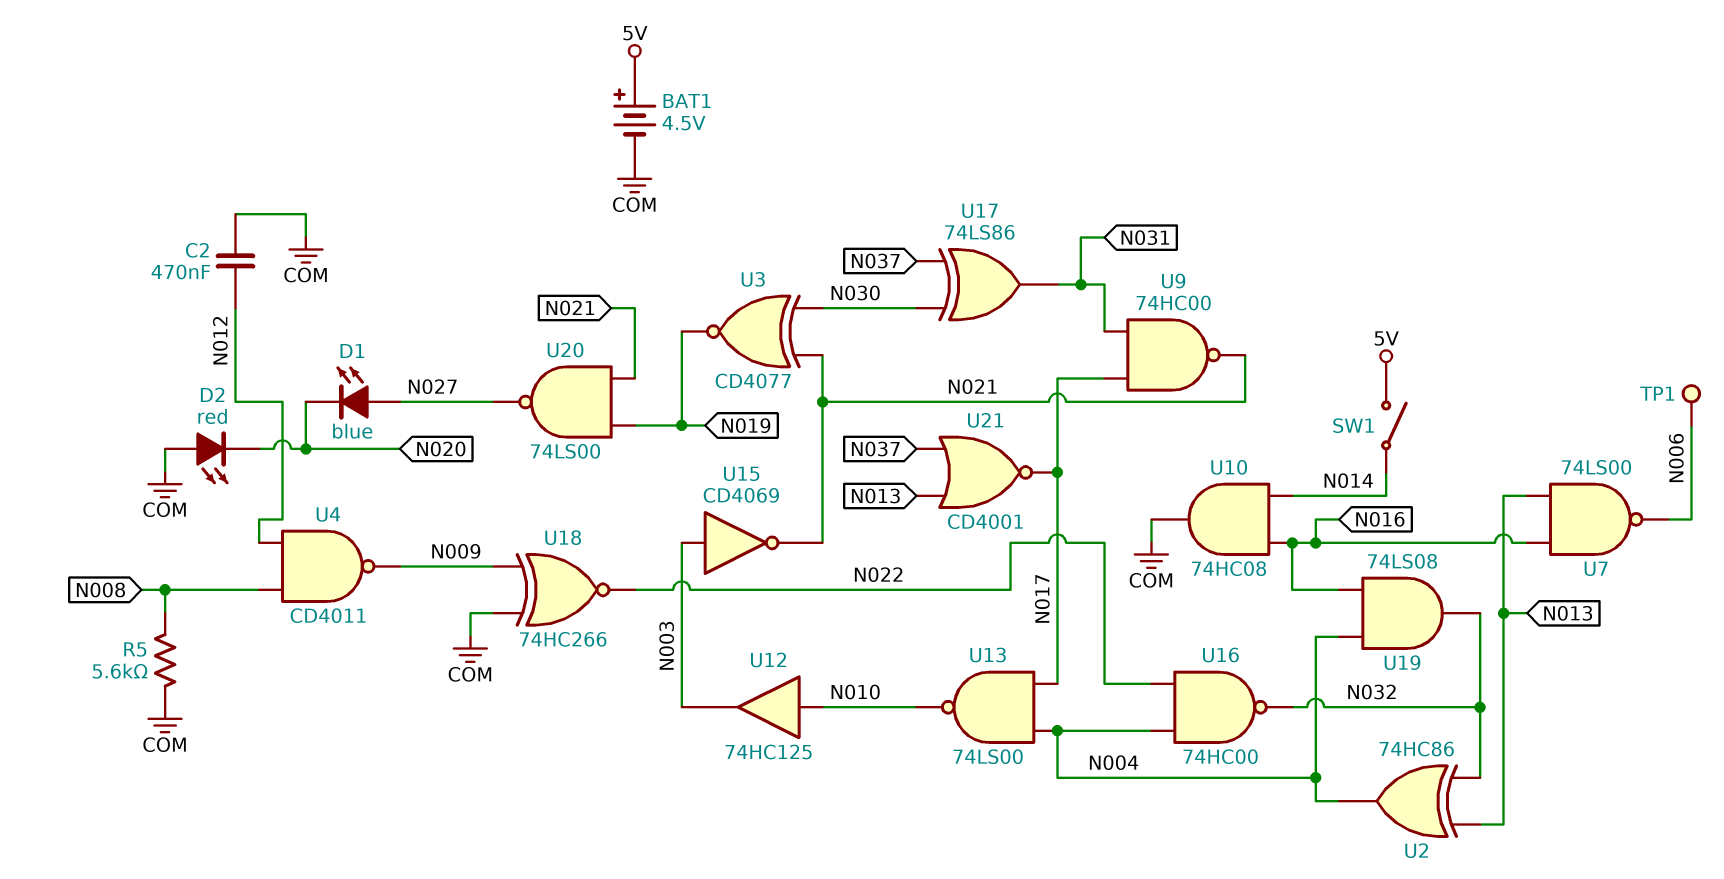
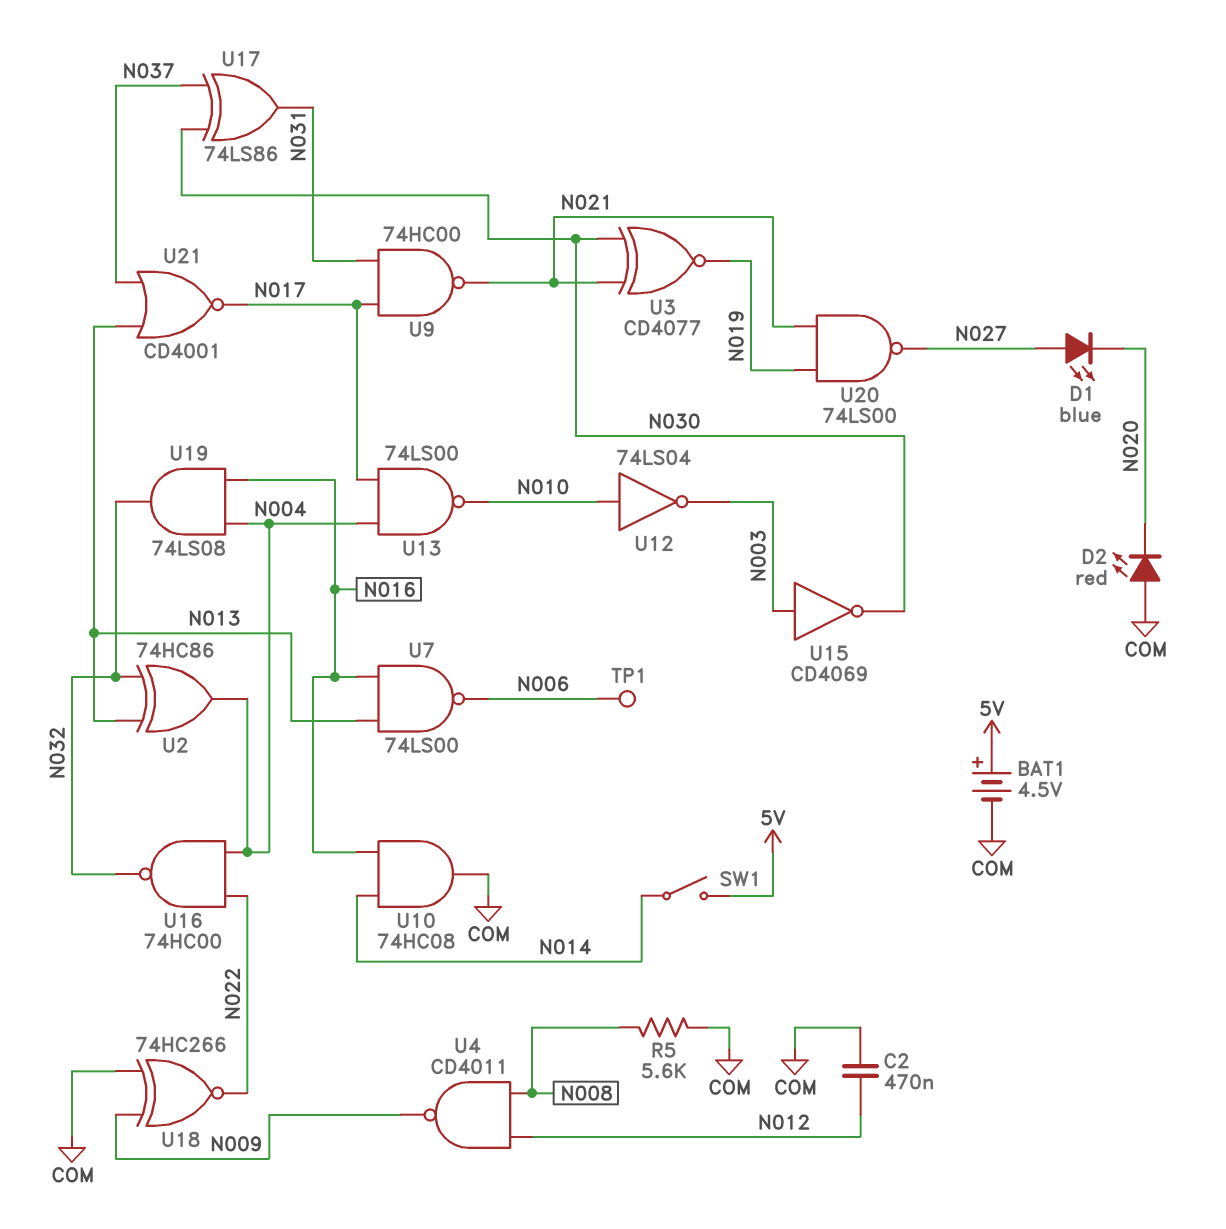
U12: buffer 74HC125 (in N010, out N003) -> NOT 74LS04 (in N010, out N003)
U15: NOT CD4069 (in N003, out N021) -> NOT CD4069 (in N003, out N030)

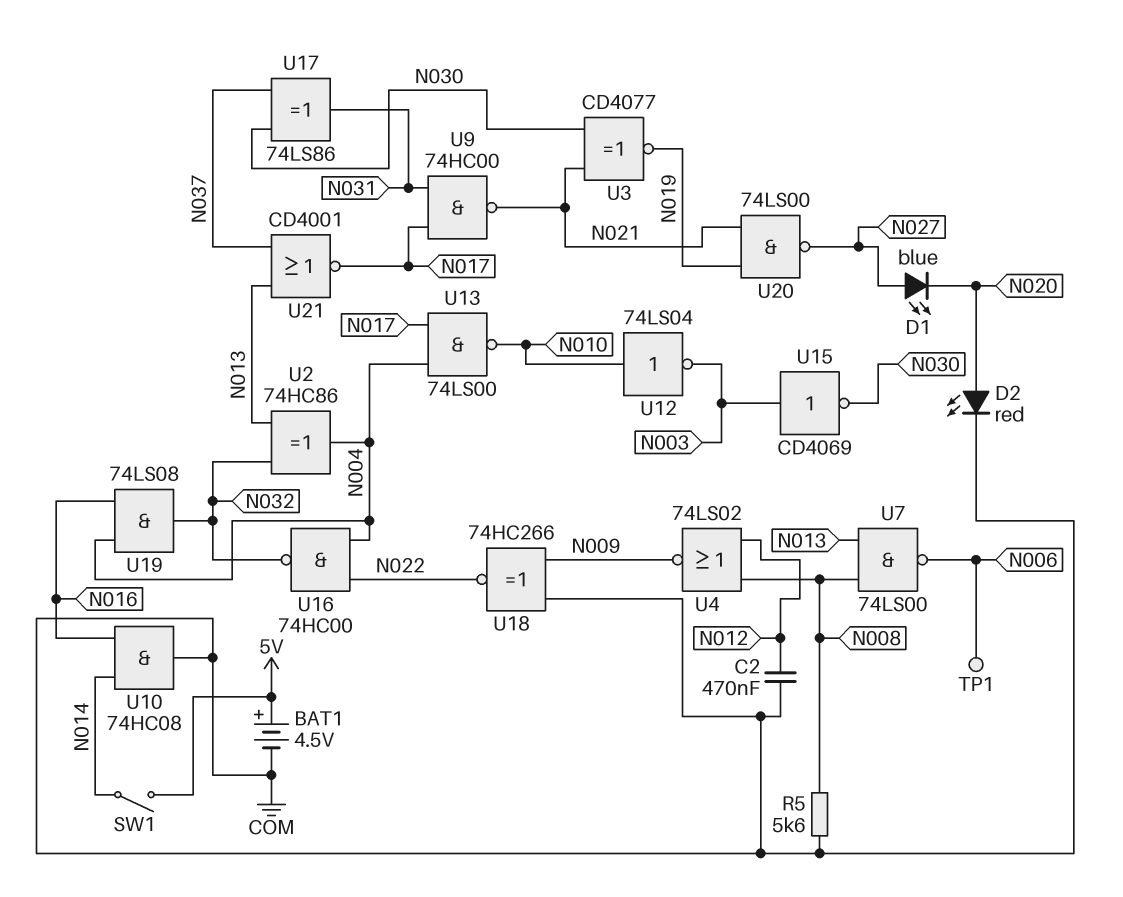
D2: LED red (A COM, K N020) -> LED red (A N020, K COM)
U4: NAND CD4011 (in N008, in N012, out N009) -> NOR 74LS02 (in N008, in N012, out N009)
U7: NAND 74LS00 (in N013, in N016, out N006) -> NAND 74LS00 (in N008, in N013, out N006)

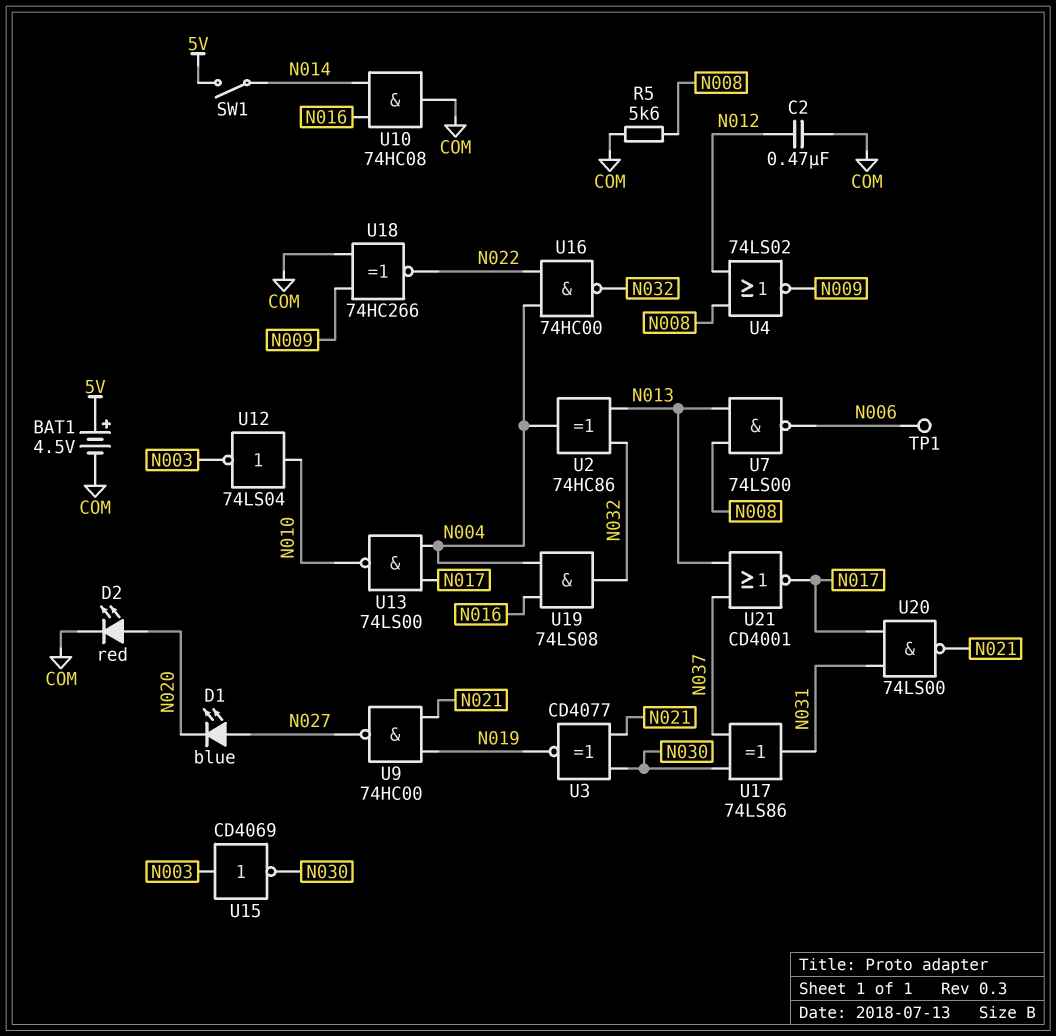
U9: NAND 74HC00 (in N017, in N031, out N021) -> NAND 74HC00 (in N019, in N021, out N027)
U20: NAND 74LS00 (in N019, in N021, out N027) -> NAND 74LS00 (in N017, in N031, out N021)

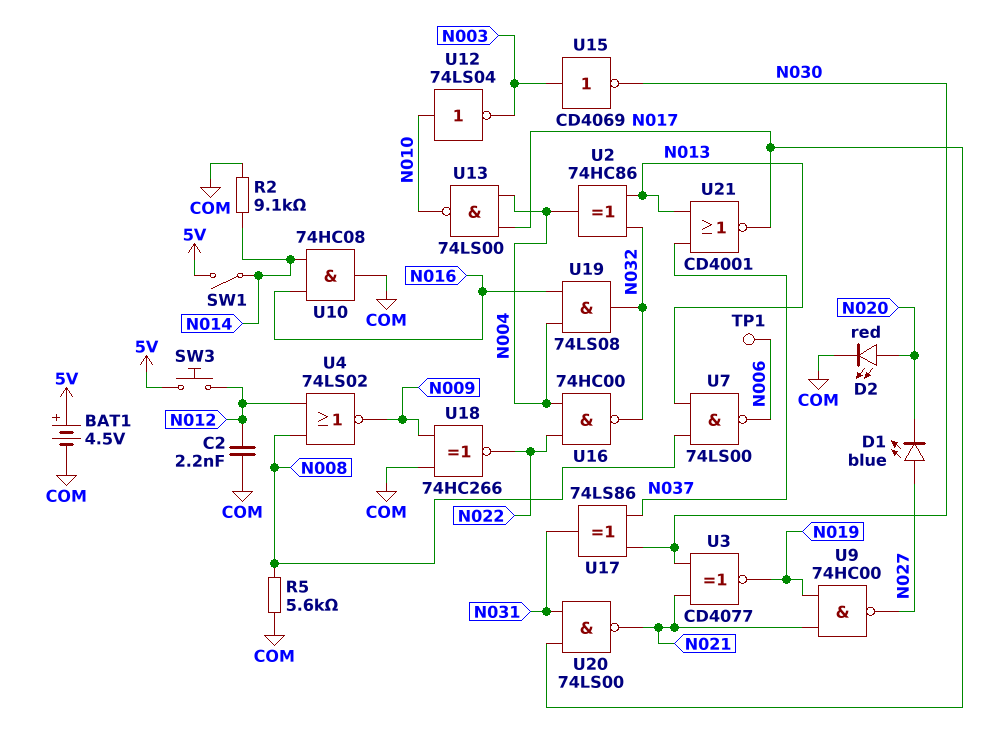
C2: 470nF (COM, N012) -> 2.2nF (COM, N012)
R2: none -> 9.1k (COM, N014)
SW3: none -> button (5V, N012)

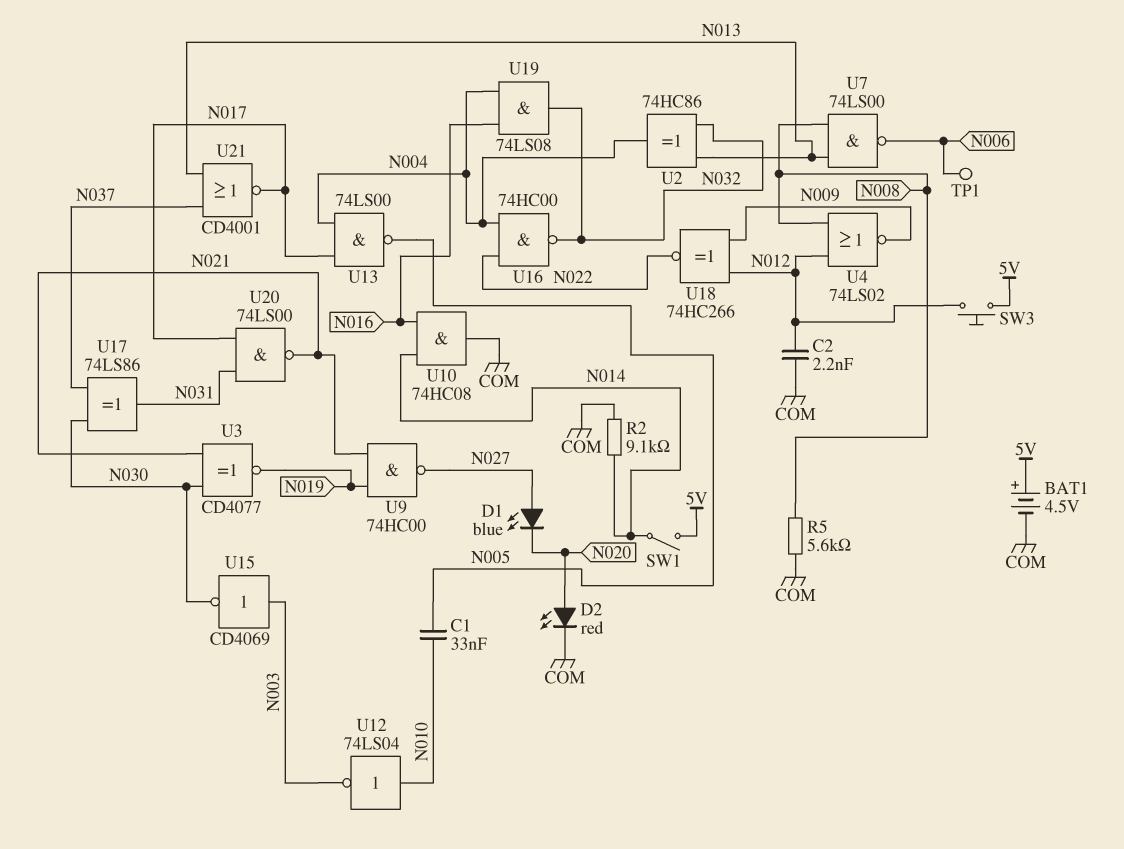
C1: none -> 33nF (N005, N010)
U13: NAND 74LS00 (in N004, in N017, out N010) -> NAND 74LS00 (in N004, in N017, out N005)
U18: XNOR 74HC266 (in COM, in N009, out N022) -> XNOR 74HC266 (in N009, in N012, out N022)

